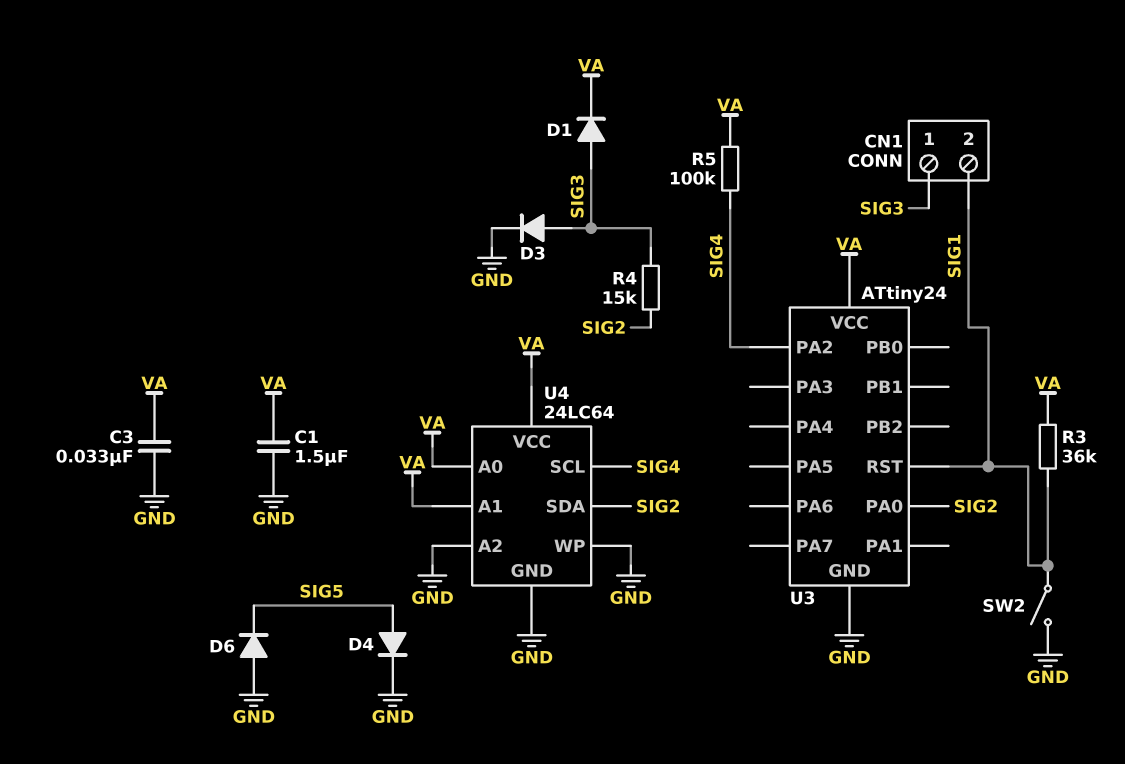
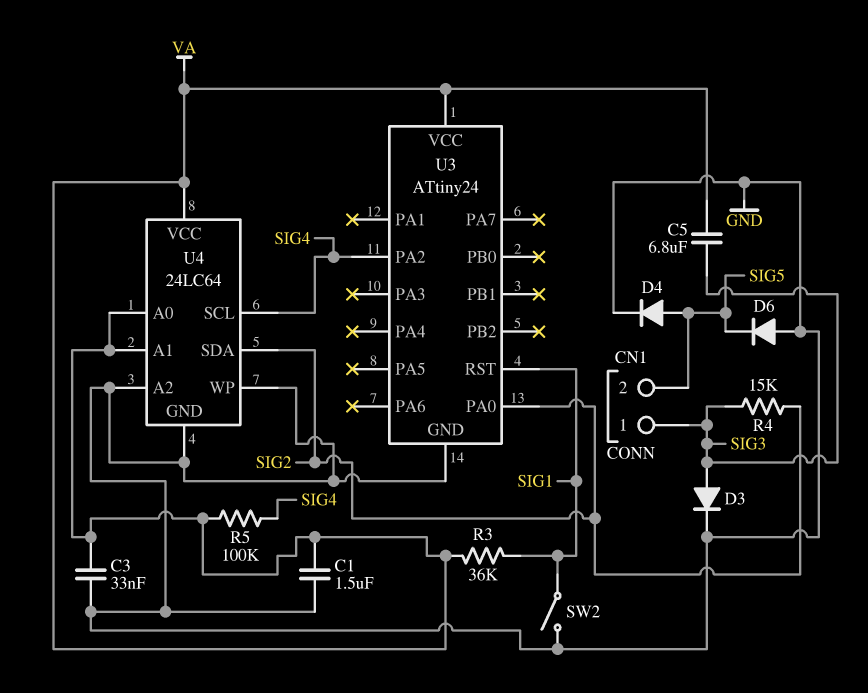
C5: none -> 6.8uF (SIG3, VA)
CN1 pin 2: SIG1 -> SIG5
D1: diode (A SIG3, K VA) -> none

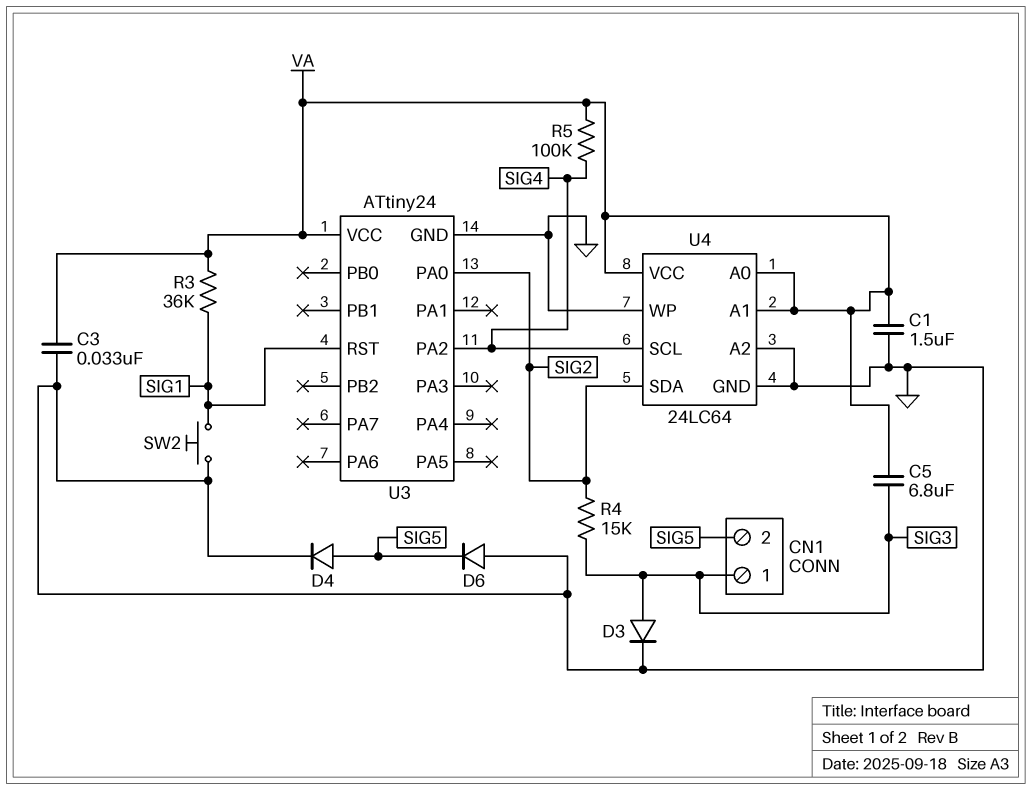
SW2: switch (GND, SIG1) -> button (GND, SIG1)

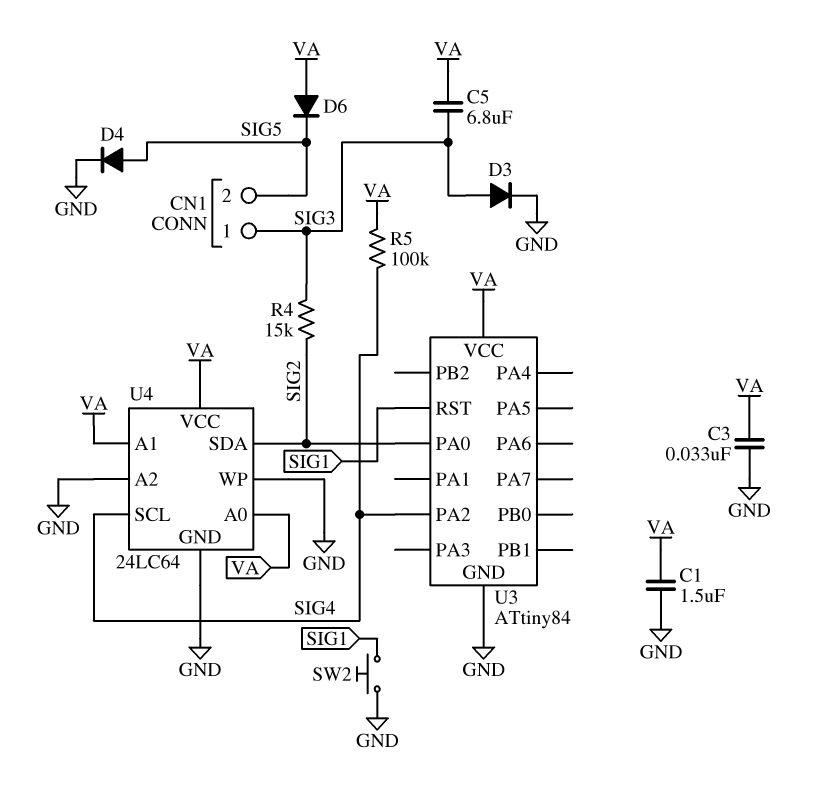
D6: diode (A GND, K SIG5) -> diode (A VA, K SIG5)
R3: 36k (SIG1, VA) -> none
U3: ATtiny24 -> ATtiny84

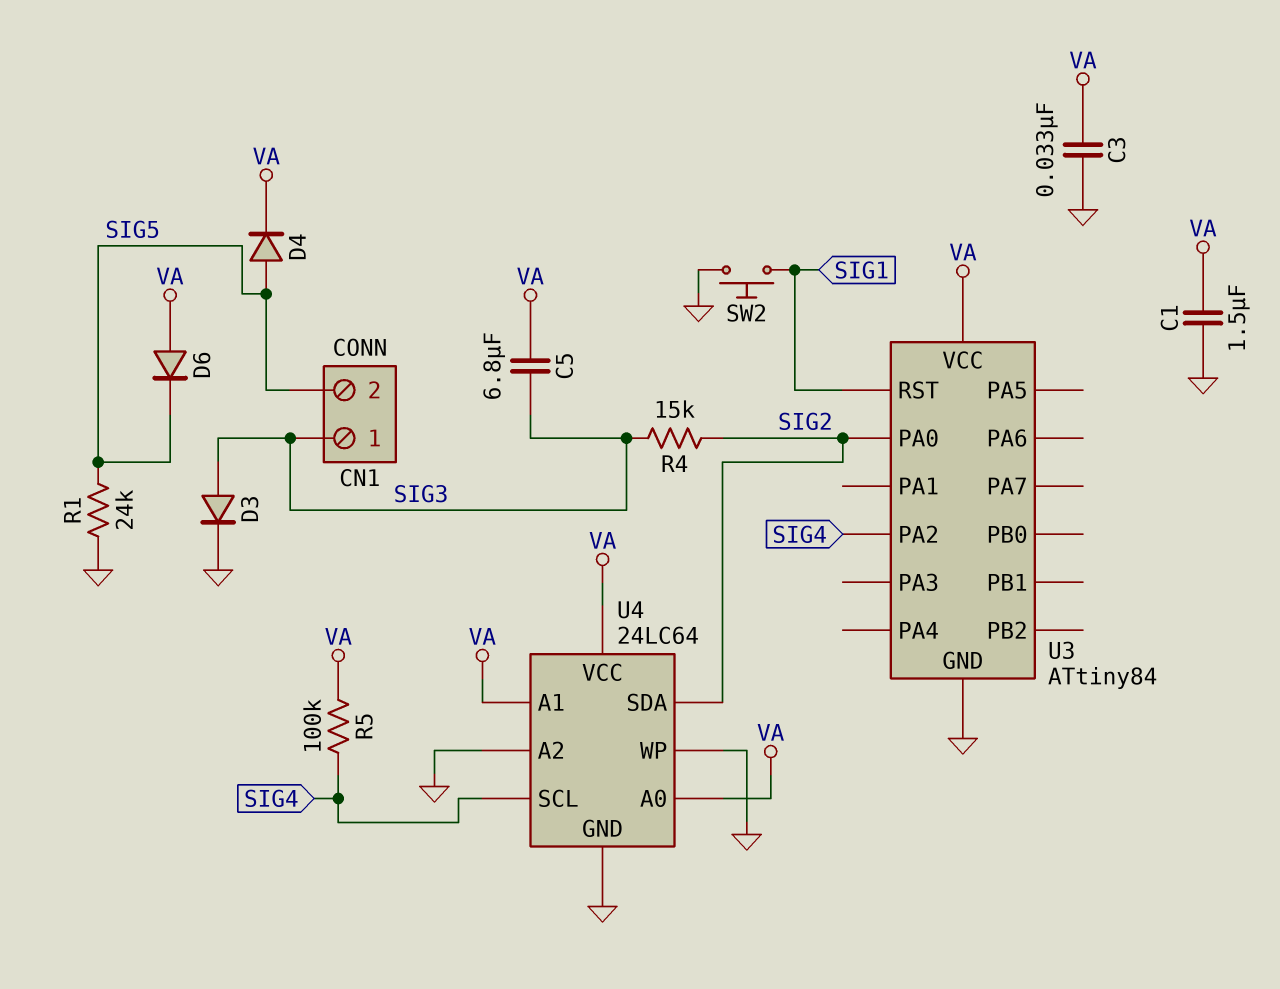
D4: diode (A SIG5, K GND) -> diode (A SIG5, K VA)
R1: none -> 24k (GND, SIG5)

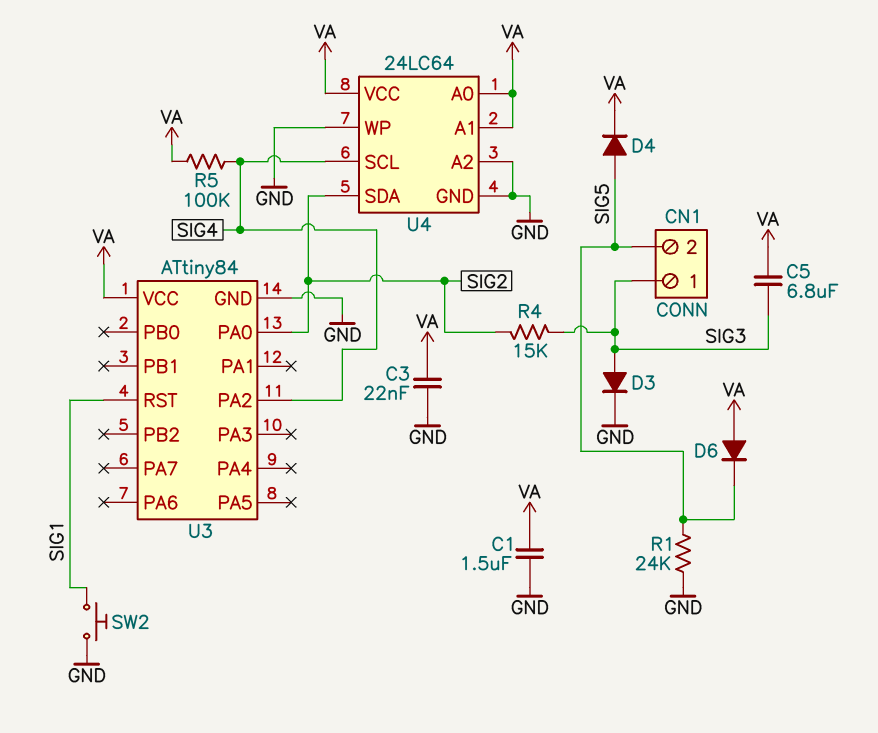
C3: 33nF (GND, VA) -> 22nF (GND, VA)

